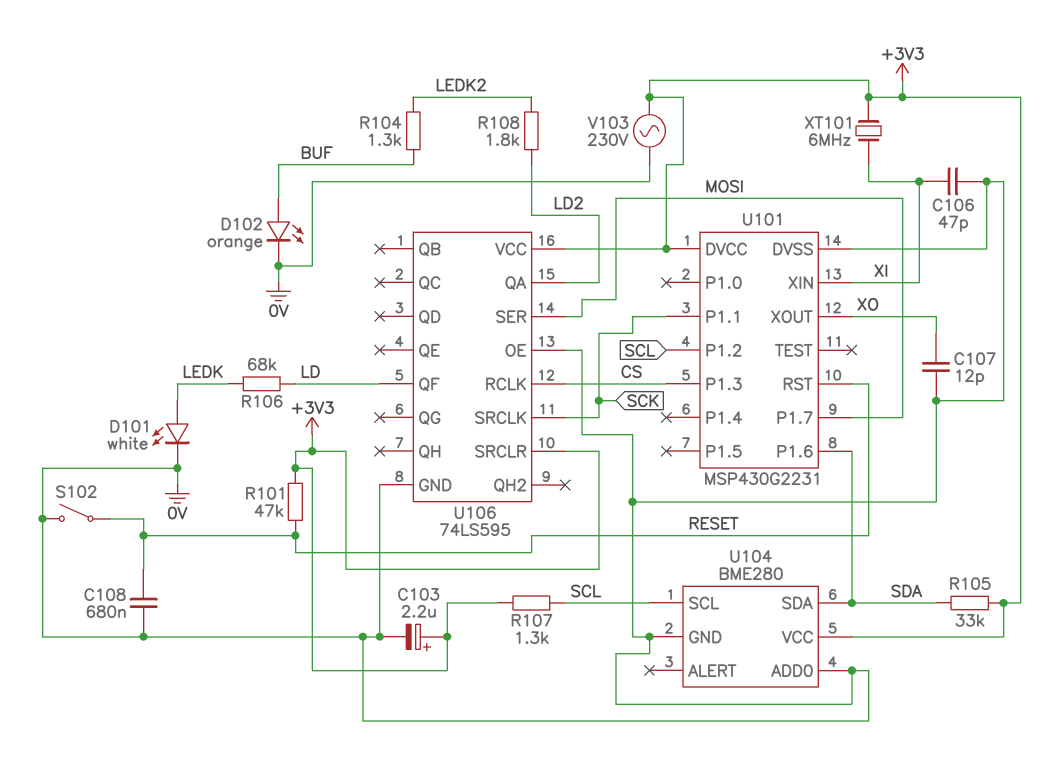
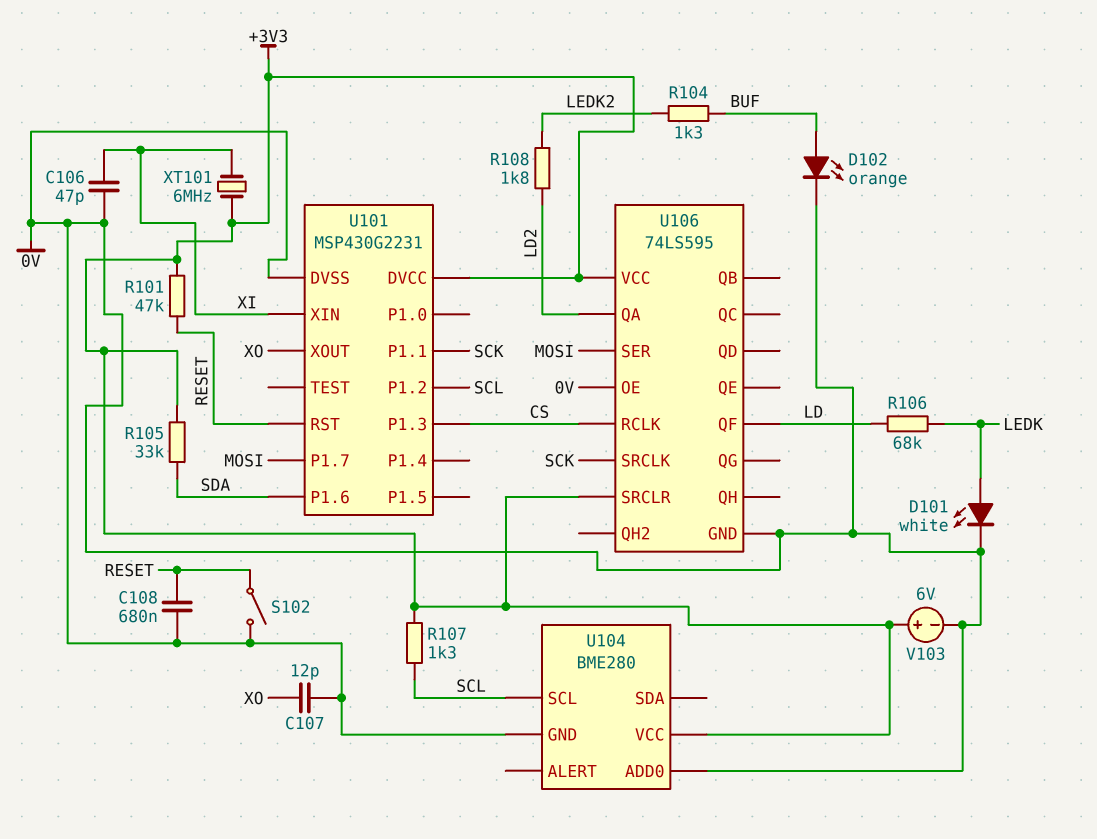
C103: 2.2uF (plus +3V3, minus 0V) -> none
U104 pin SDA: SDA -> none
V103: AC 230V (+3V3, 0V) -> 6V (plus +3V3, minus 0V)

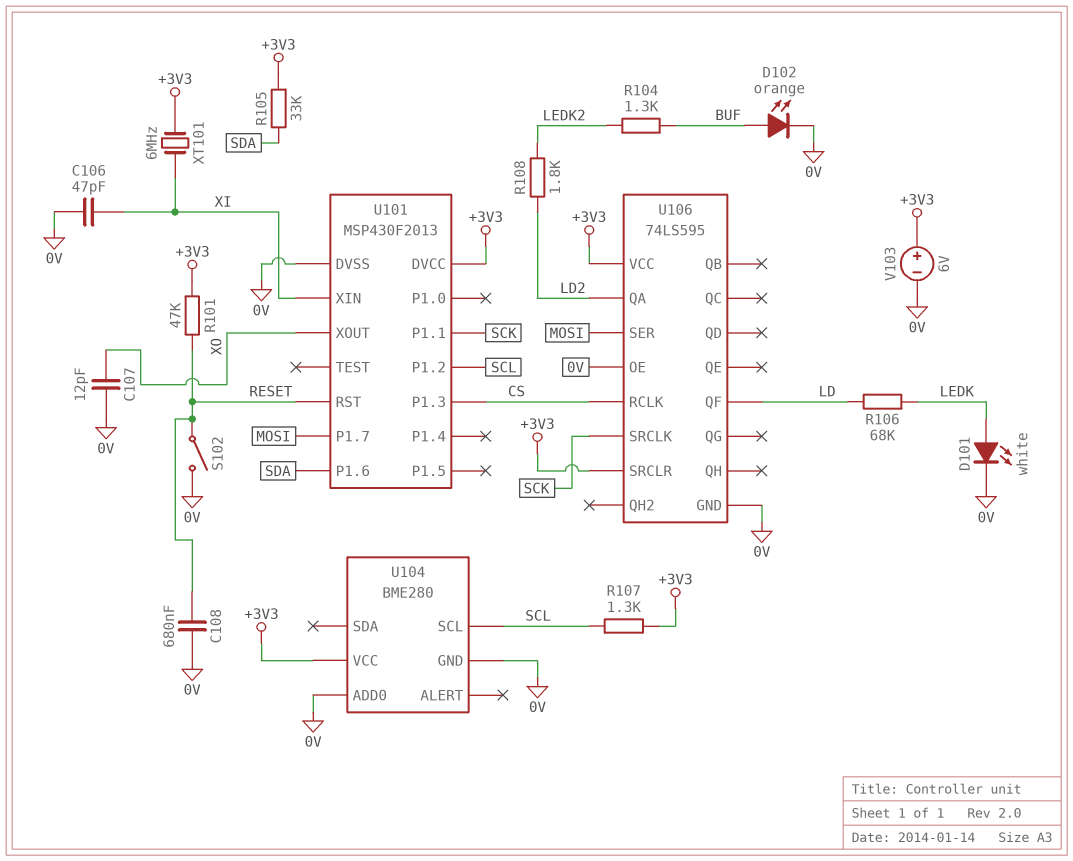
U101: MSP430G2231 -> MSP430F2013

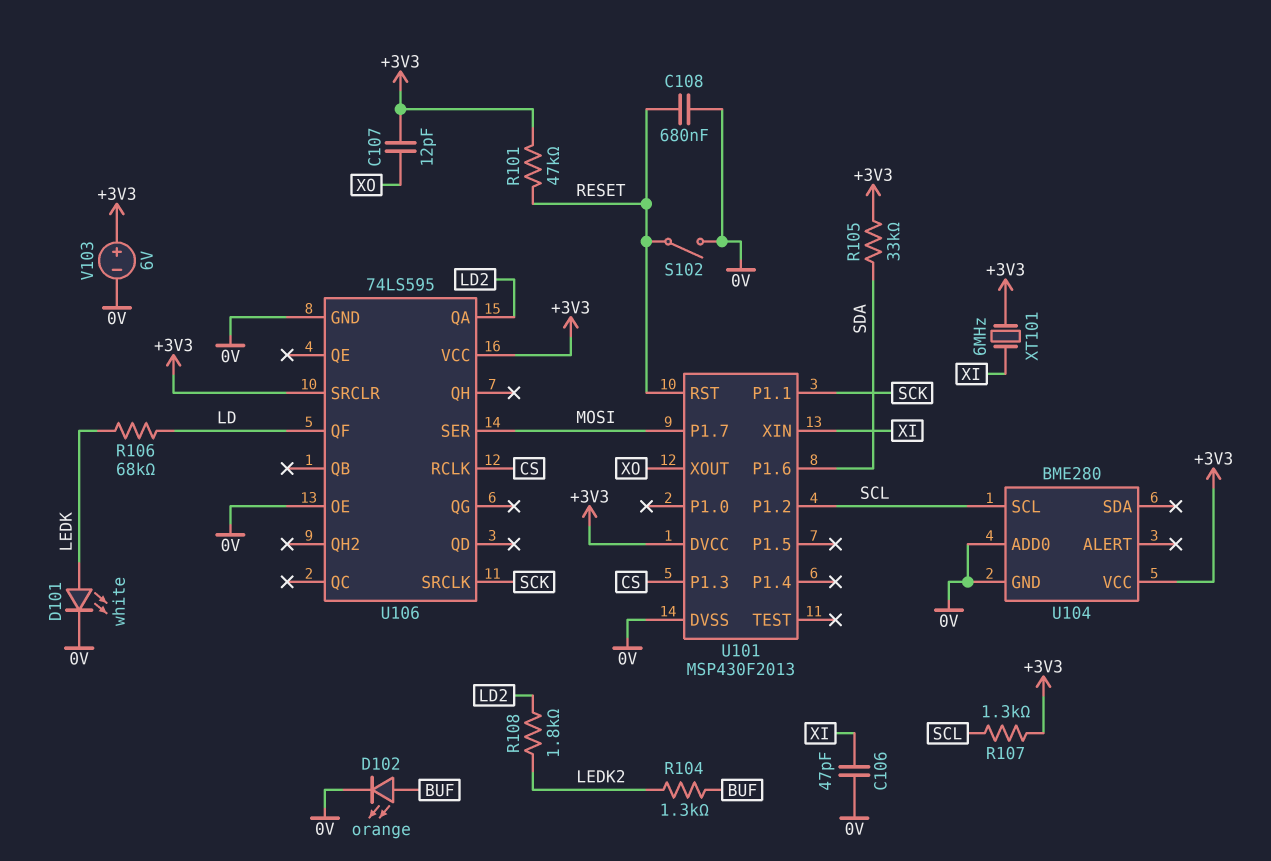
C107: 12pF (0V, XO) -> 12pF (+3V3, XO)

